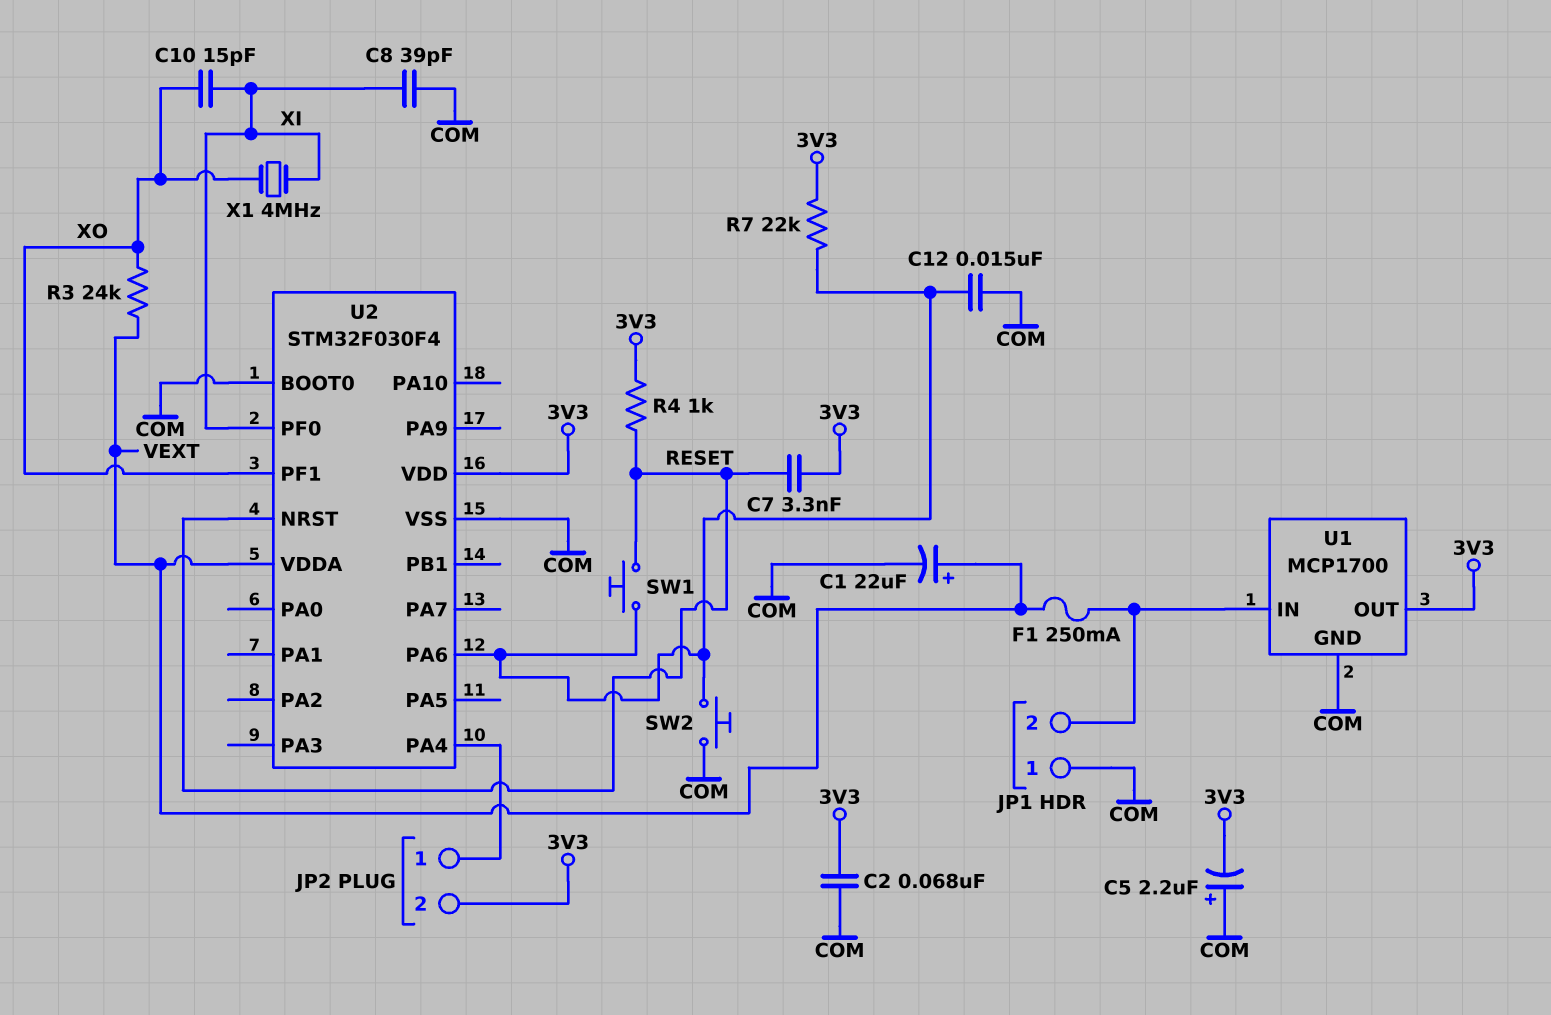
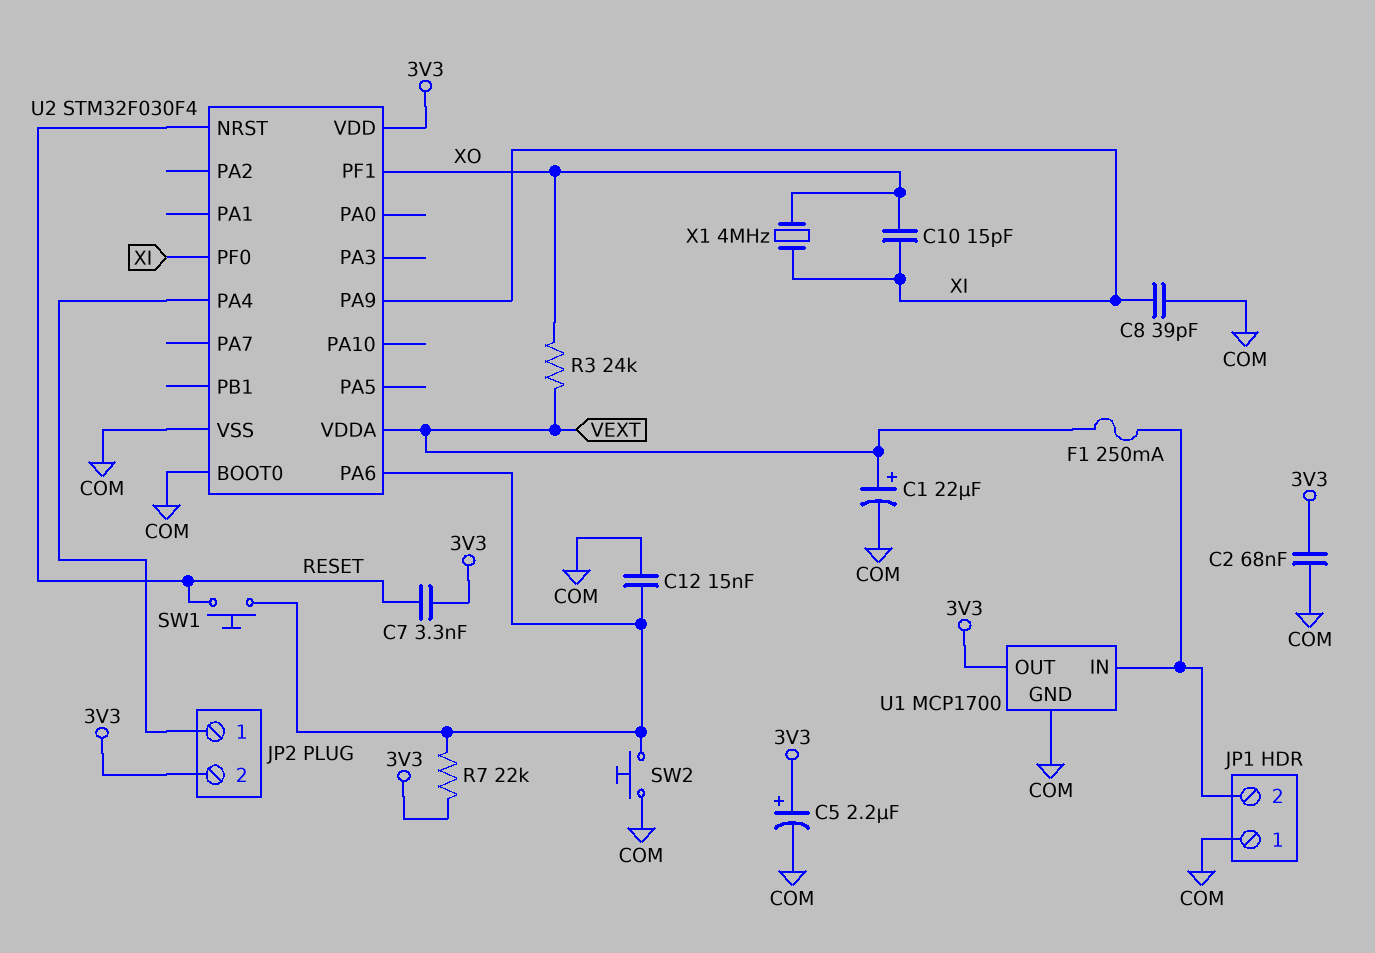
C5: 2.2uF (plus COM, minus 3V3) -> 2.2uF (plus 3V3, minus COM)
R4: 1k (3V3, RESET) -> none
U2 pin PA9: none -> XI

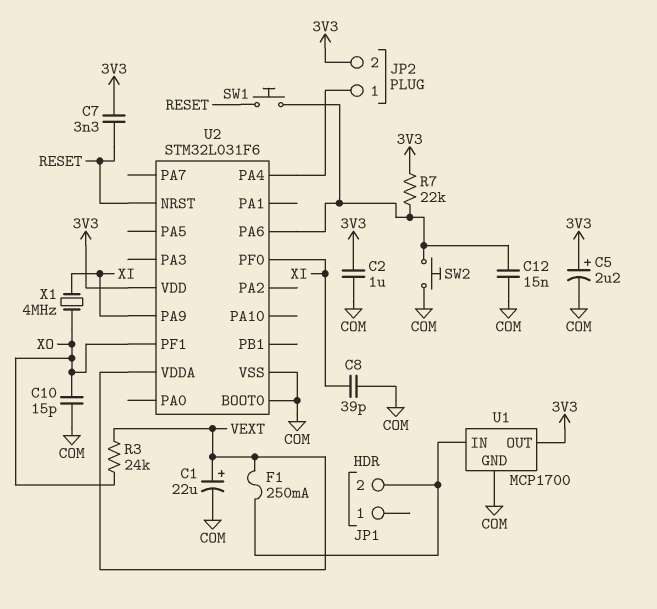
C2: 68nF (3V3, COM) -> 1uF (3V3, COM)
C10: 15pF (XI, XO) -> 15pF (COM, XO)
JP1 pin 1: COM -> none
U2: STM32F030F4 -> STM32L031F6

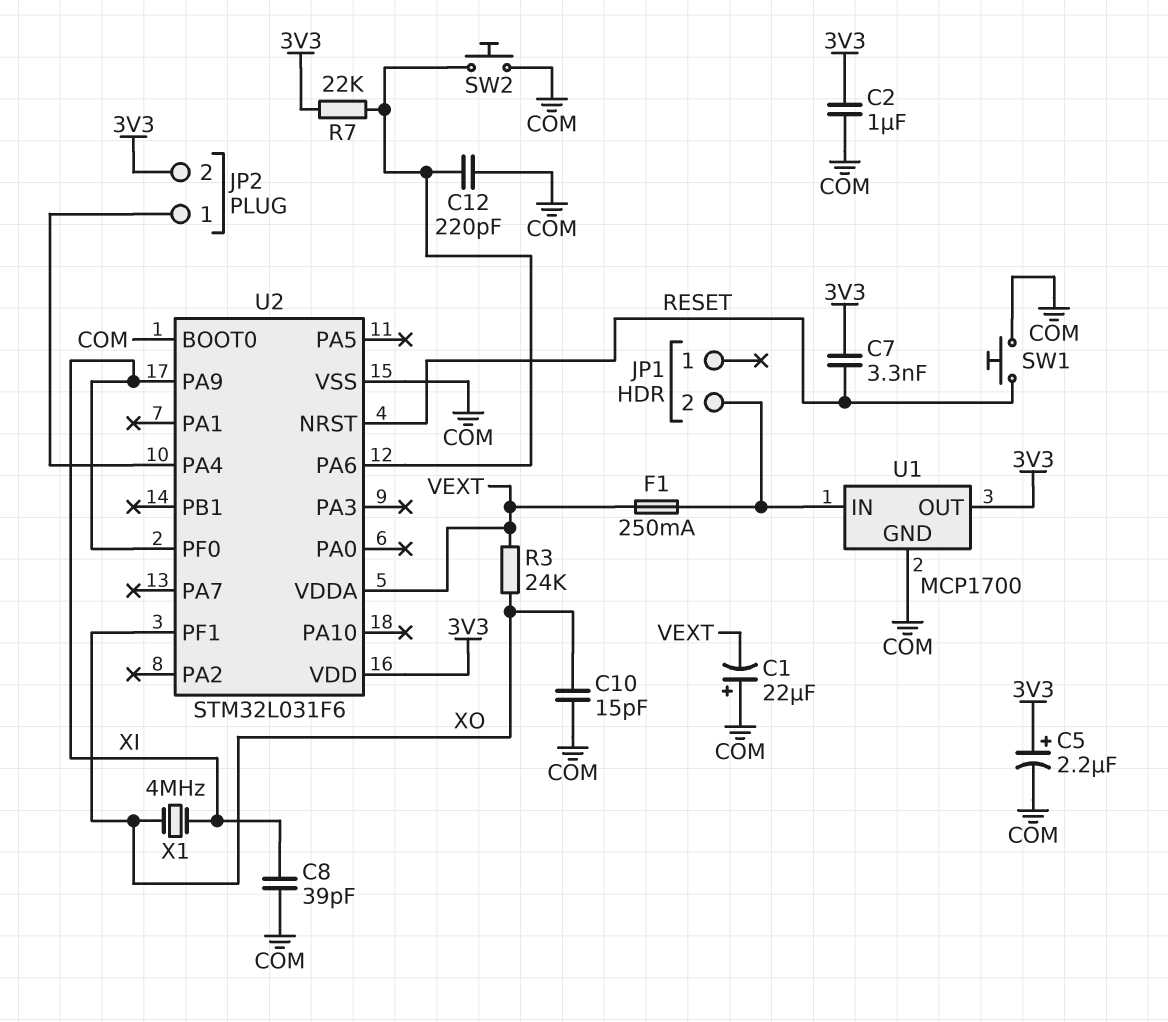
C1: 22uF (plus VEXT, minus COM) -> 22uF (plus COM, minus VEXT)
C12: 15nF (COM, U2/PA6) -> 220pF (COM, U2/PA6)
SW1: button (RESET, U2/PA6) -> button (COM, RESET)

